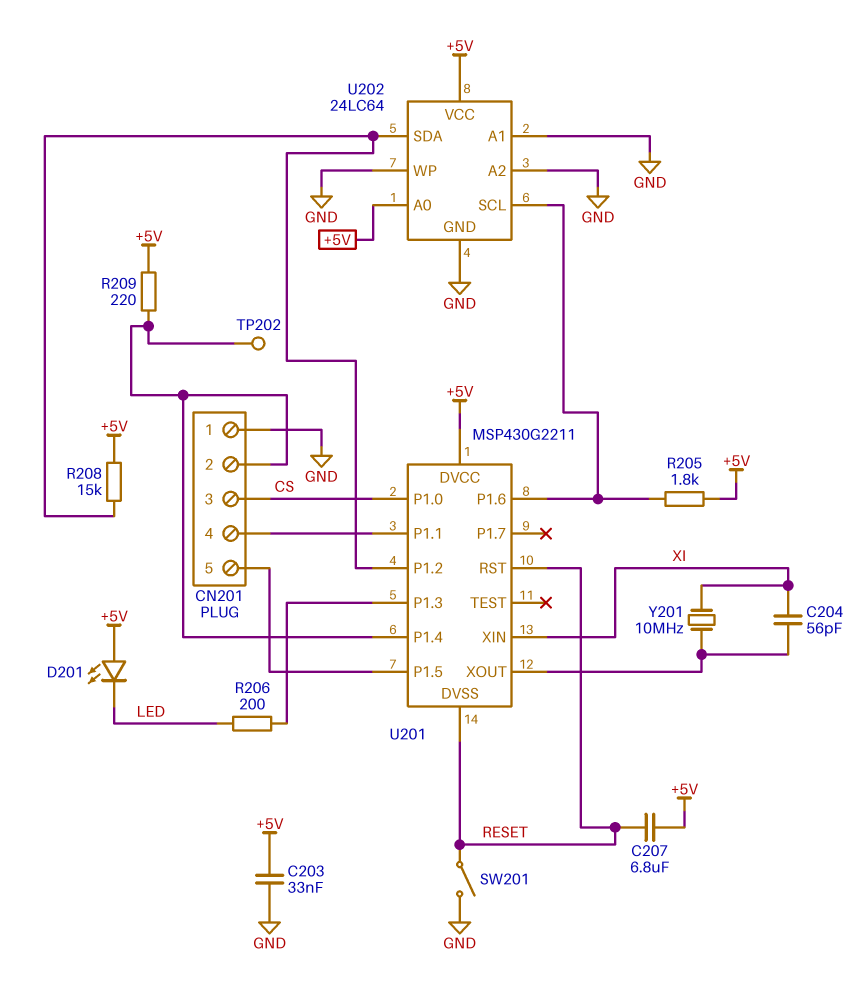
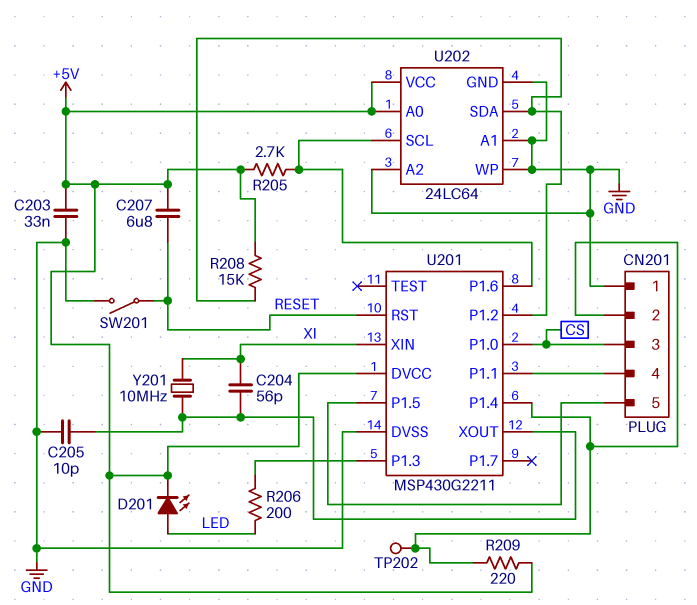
C205: none -> 10pF (GND, U201/XOUT)
D201: LED (A +5V, K LED) -> LED (A LED, K +5V)
R205: 1.8k (+5V, U201/P1.6) -> 2.7k (+5V, U201/P1.6)
U201 pin DVSS: RESET -> GND

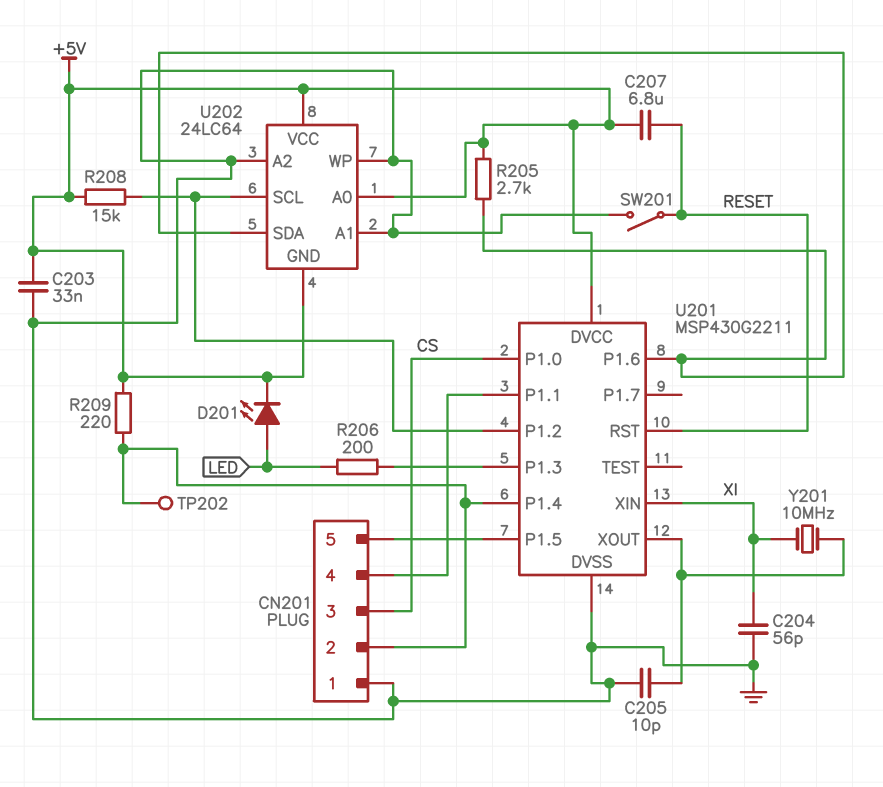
C204: 56pF (U201/XOUT, XI) -> 56pF (GND, XI)
U202 pin GND: GND -> +5V
U202 pin SCL: U201/P1.6 -> U201/P1.2
U202 pin SDA: U201/P1.2 -> U201/P1.6

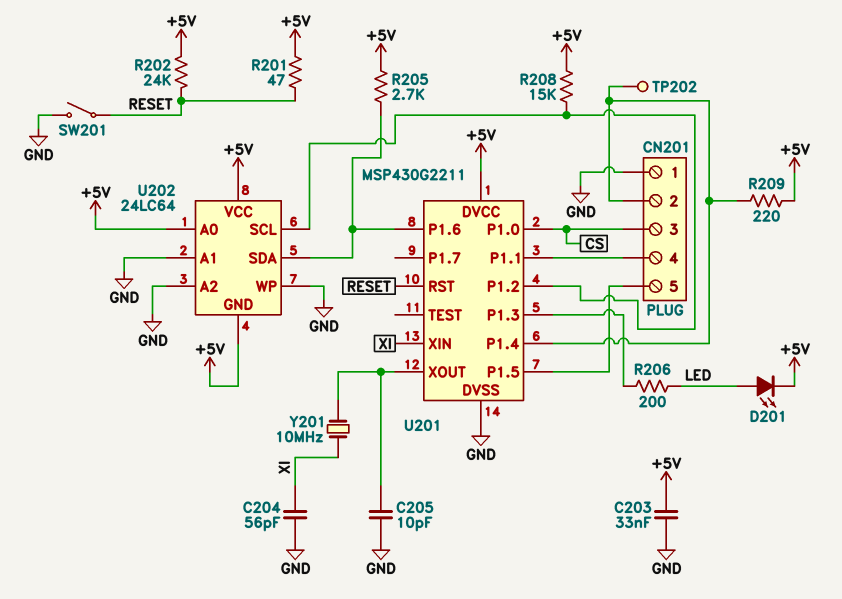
C207: 6.8uF (+5V, RESET) -> none
R201: none -> 47 (+5V, RESET)
R202: none -> 24k (+5V, RESET)

